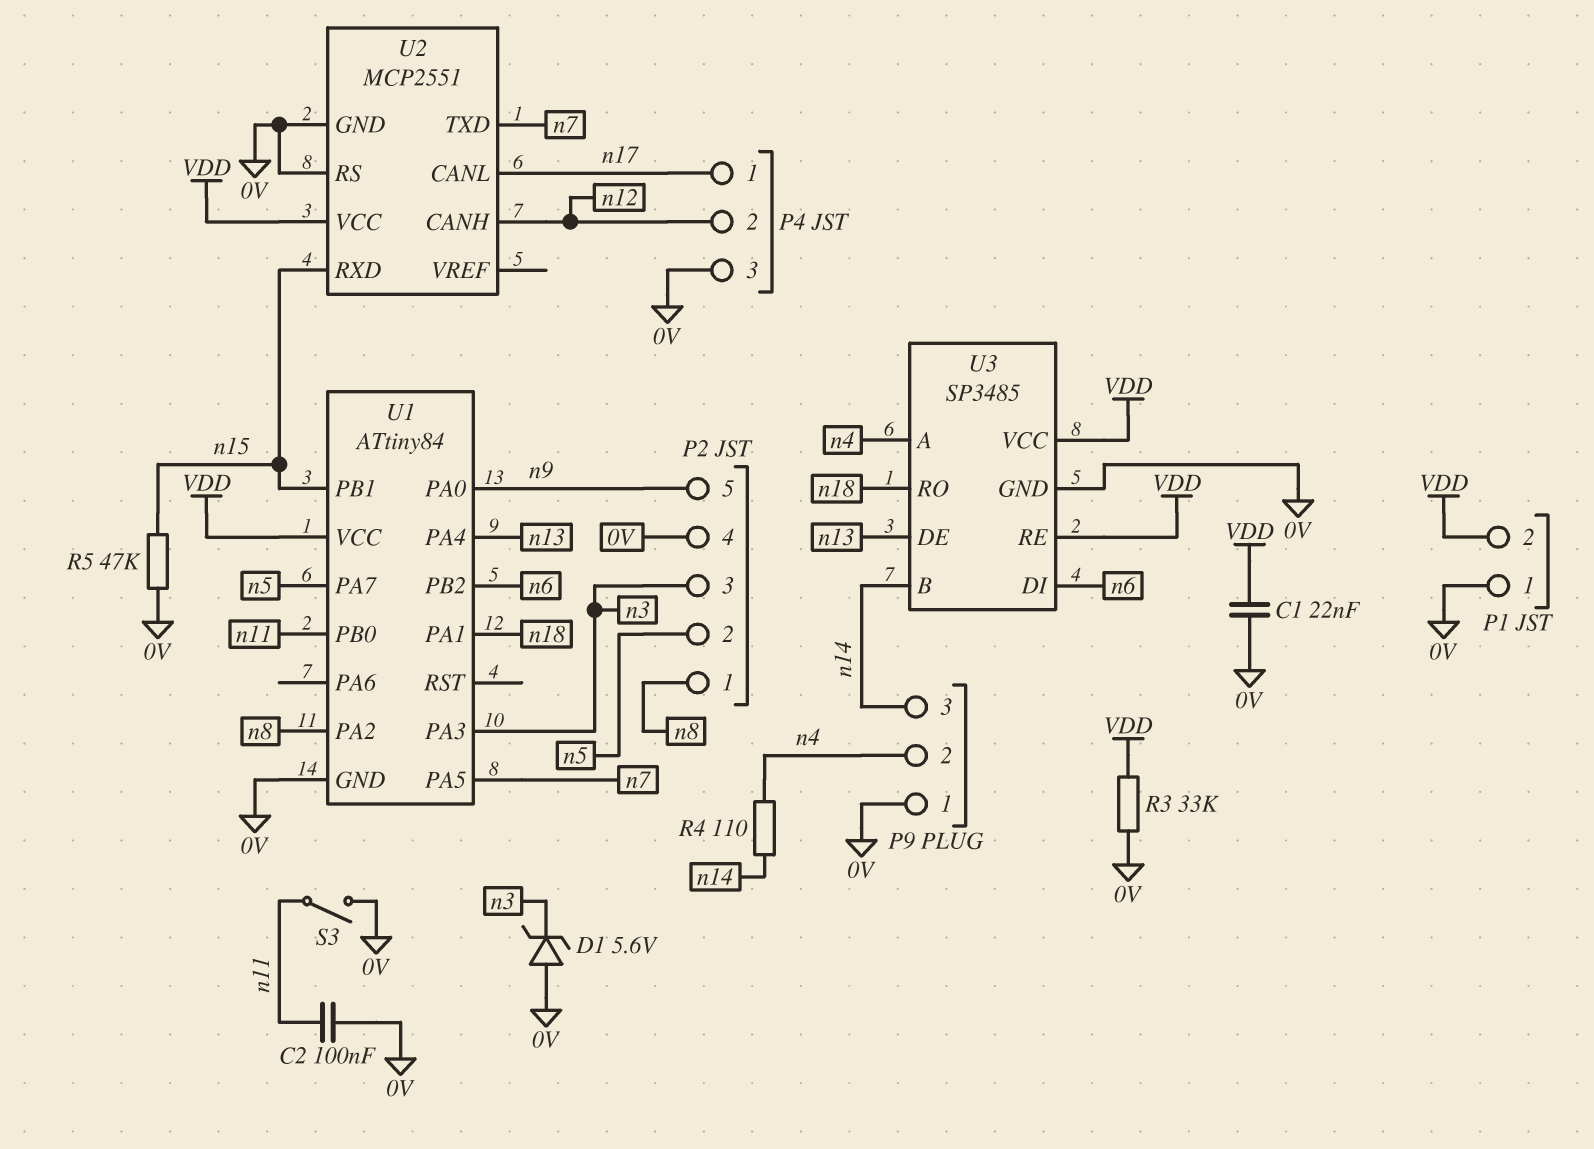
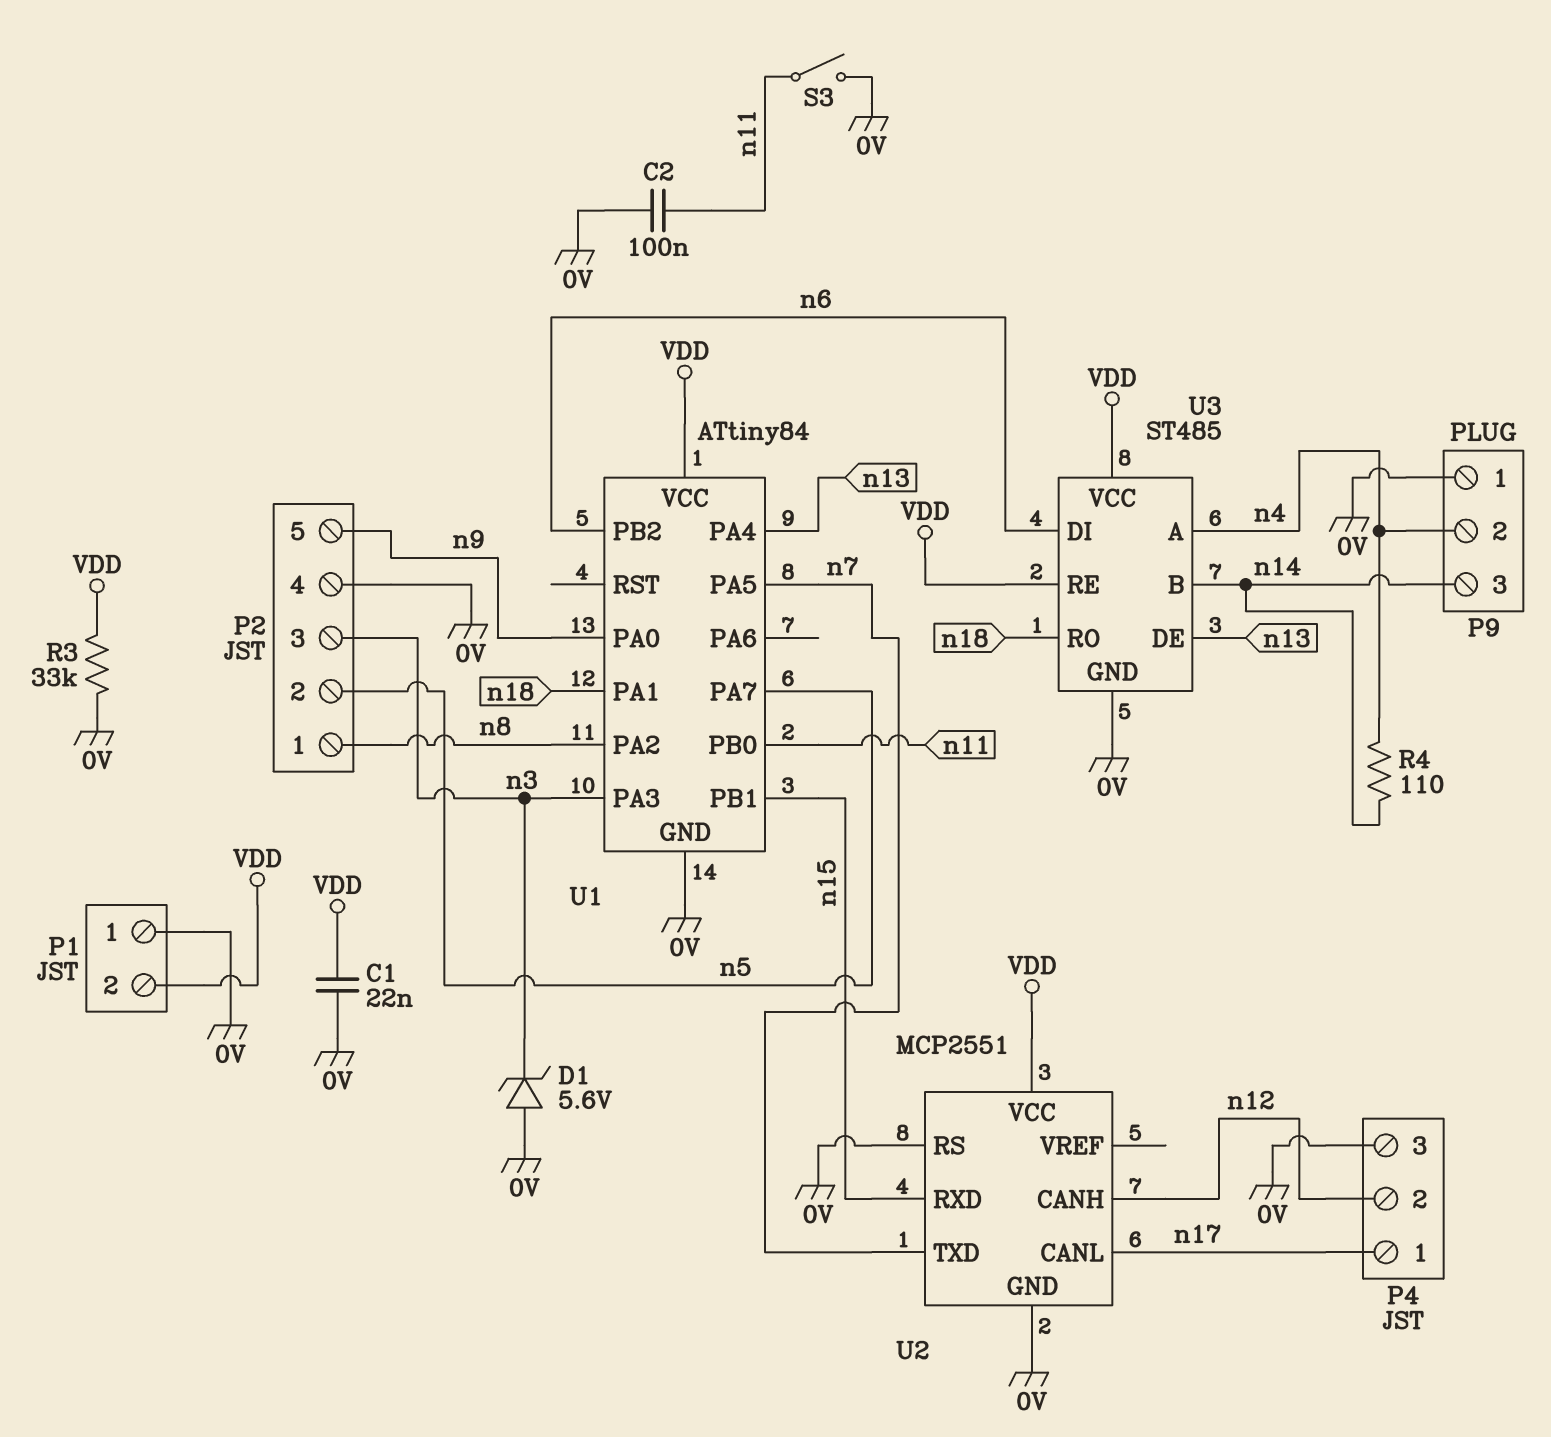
R5: 47k (0V, n15) -> none
U3: SP3485 -> ST485

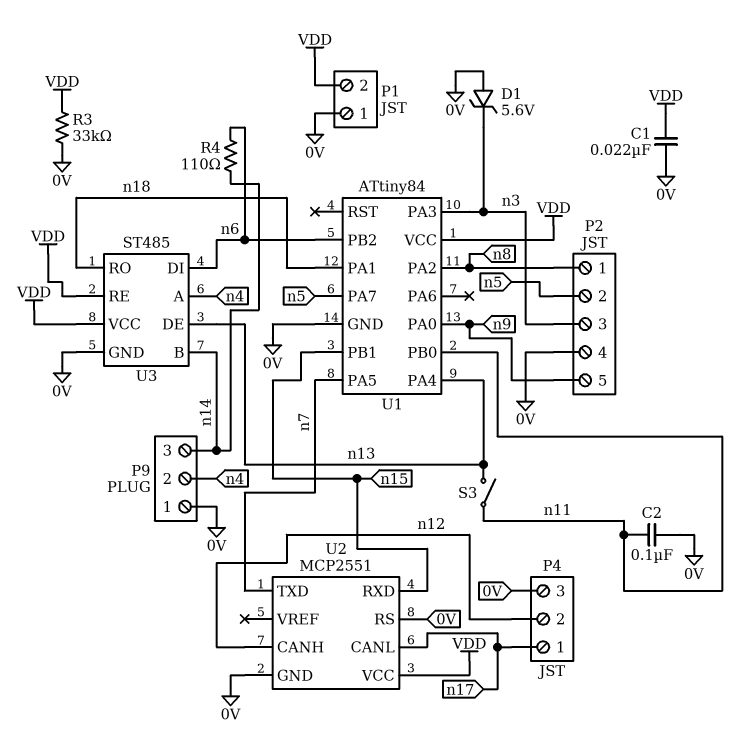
R4: 110 (n4, n14) -> 110 (n6, n14)
S3: switch (0V, n11) -> switch (n11, n13)

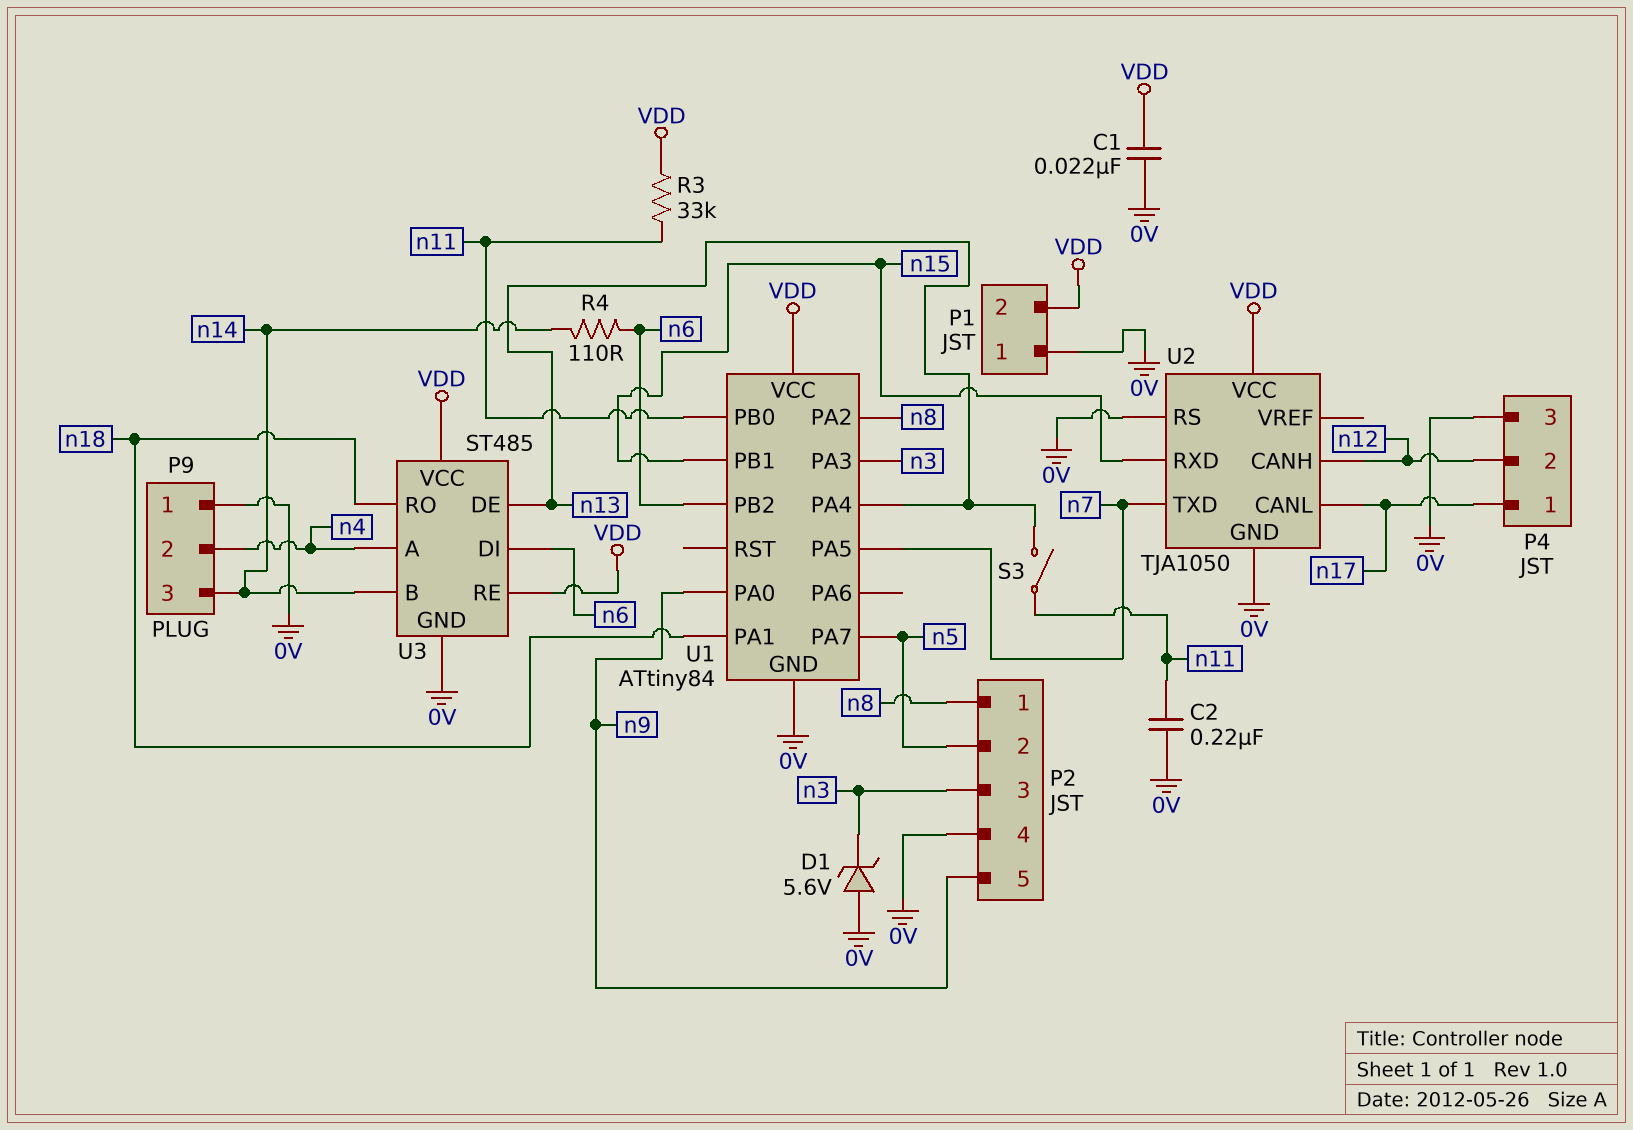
C2: 100nF (0V, n11) -> 220nF (0V, n11)
R3: 33k (0V, VDD) -> 33k (VDD, n11)
U2: MCP2551 -> TJA1050

